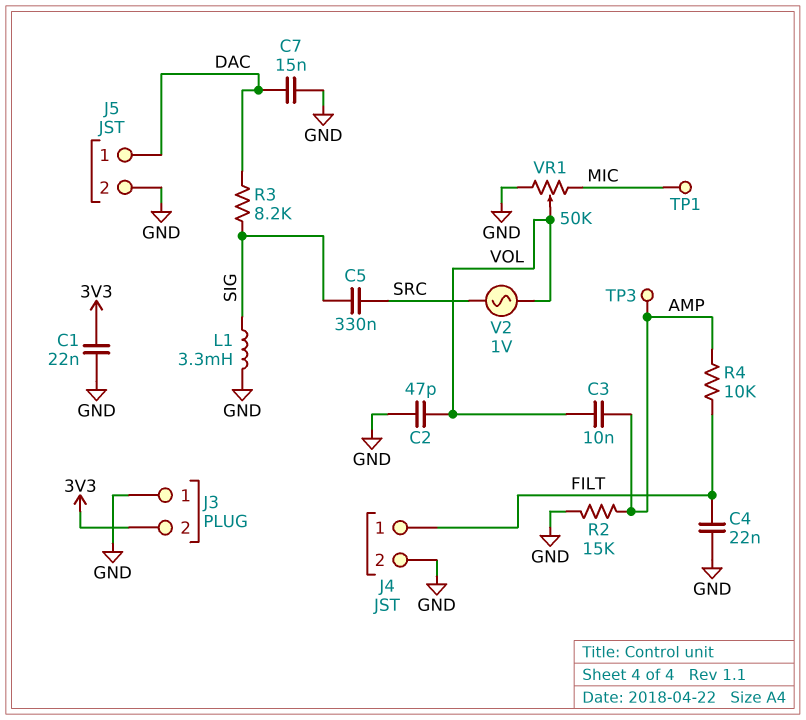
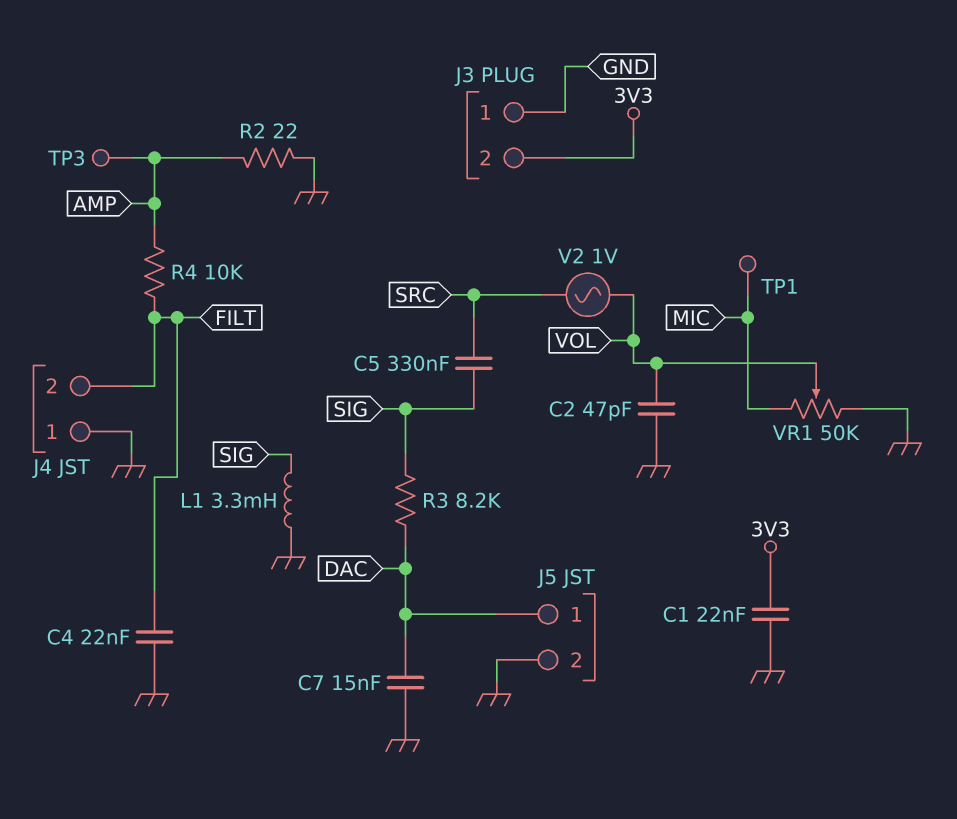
C3: 10nF (AMP, VOL) -> none
J4 pin 1: FILT -> GND
J4 pin 2: GND -> FILT
R2: 15k (AMP, GND) -> 22 (AMP, GND)

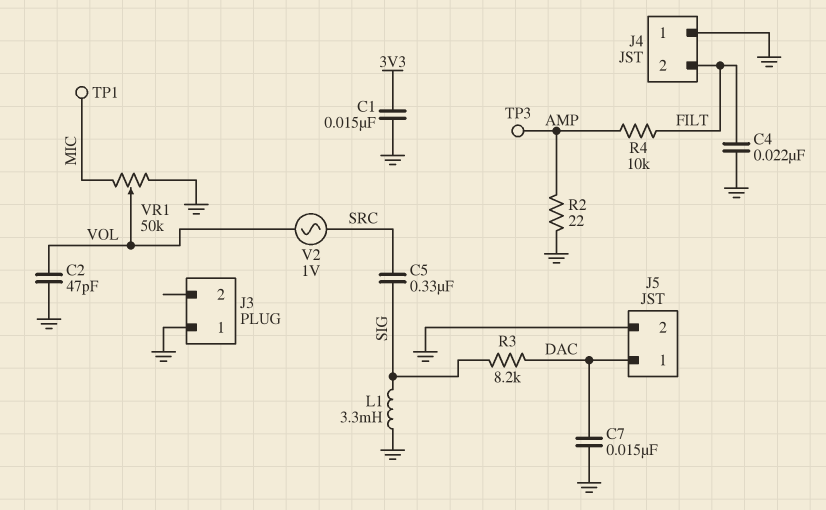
C1: 22nF (3V3, GND) -> 15nF (3V3, GND)
J3 pin 2: 3V3 -> none

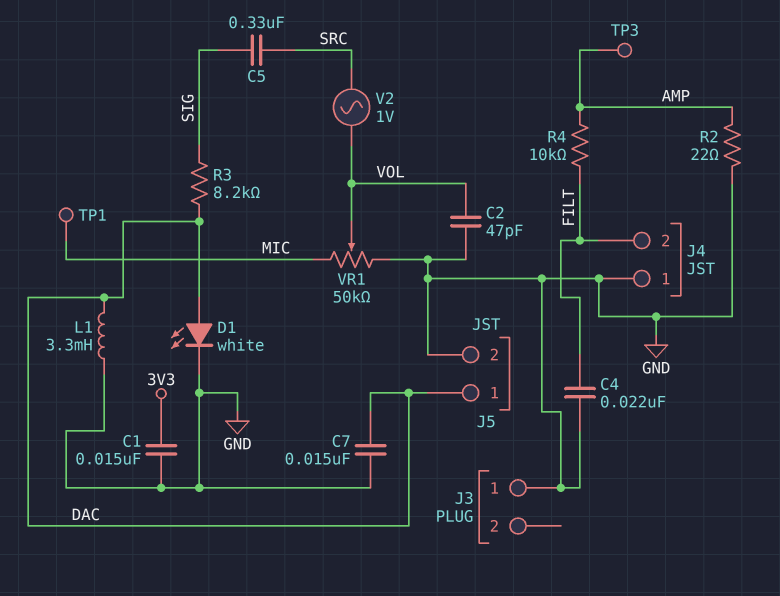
D1: none -> LED white (A DAC, K GND)
L1: 3.3mH (GND, SIG) -> 3.3mH (DAC, GND)

